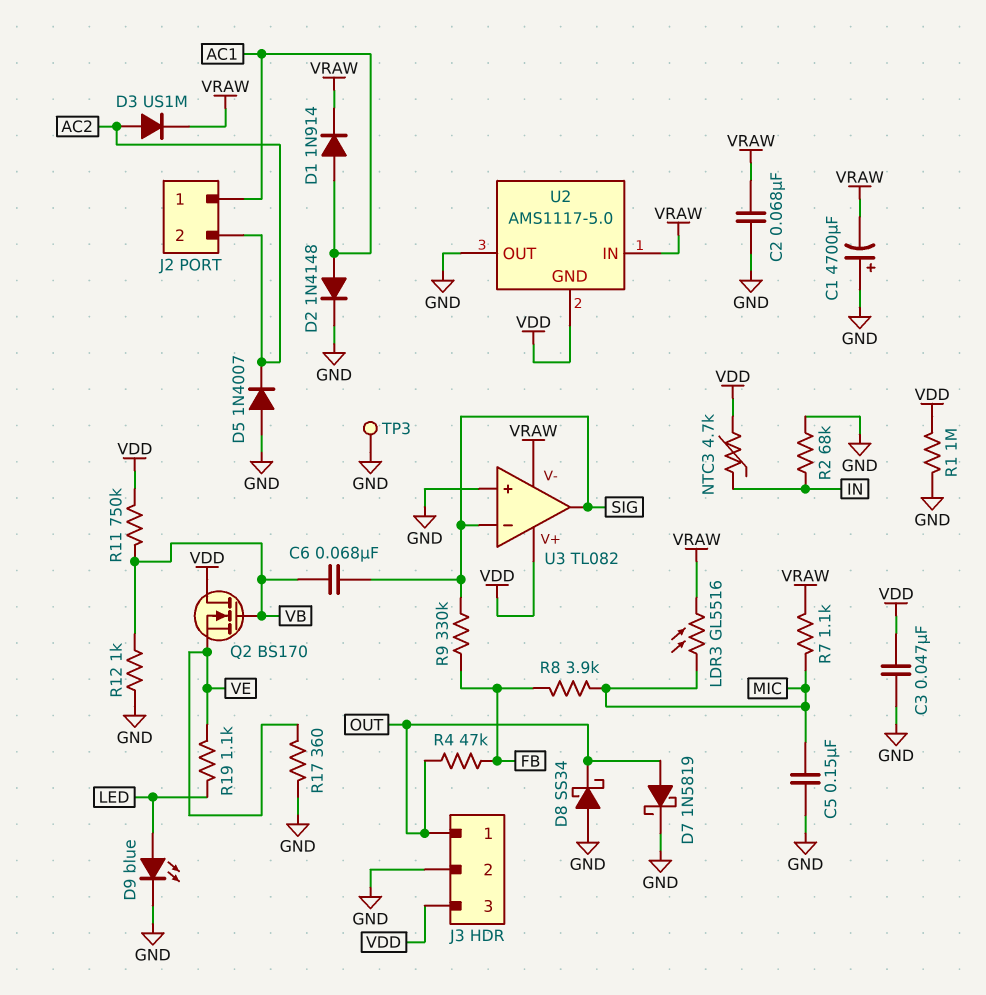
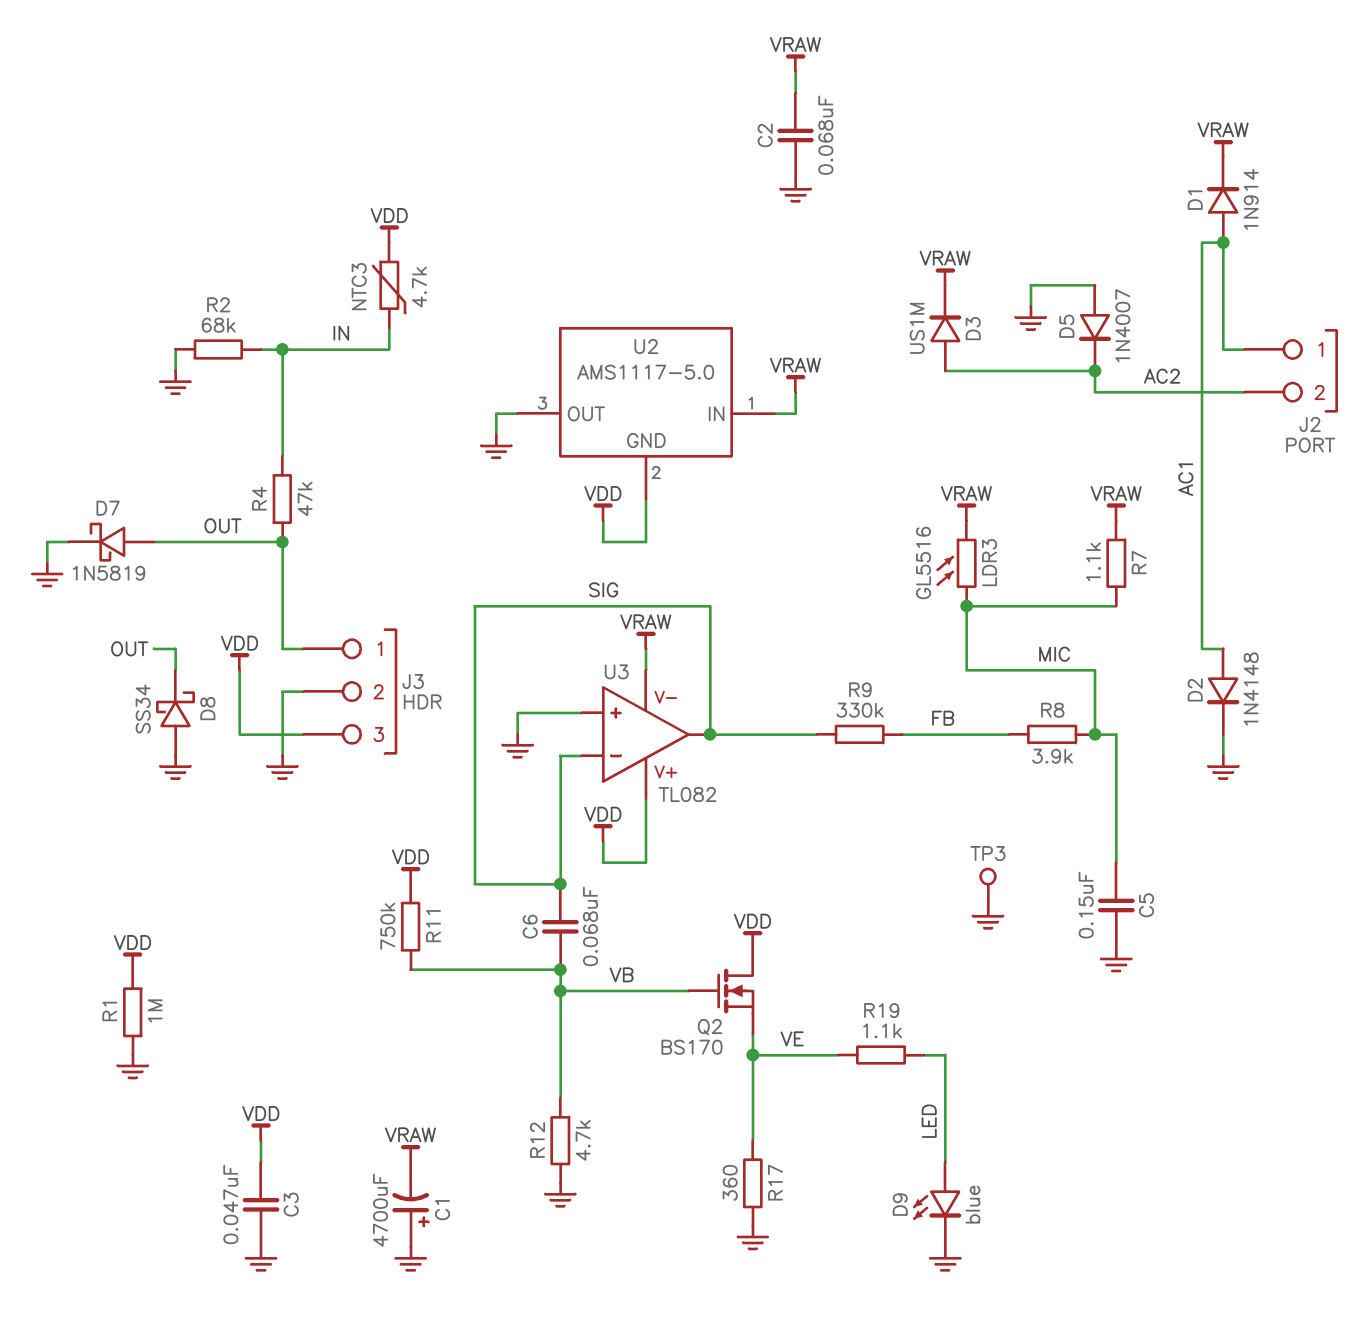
R4: 47k (FB, OUT) -> 47k (IN, OUT)
R12: 1k (GND, VB) -> 4.7k (GND, VB)

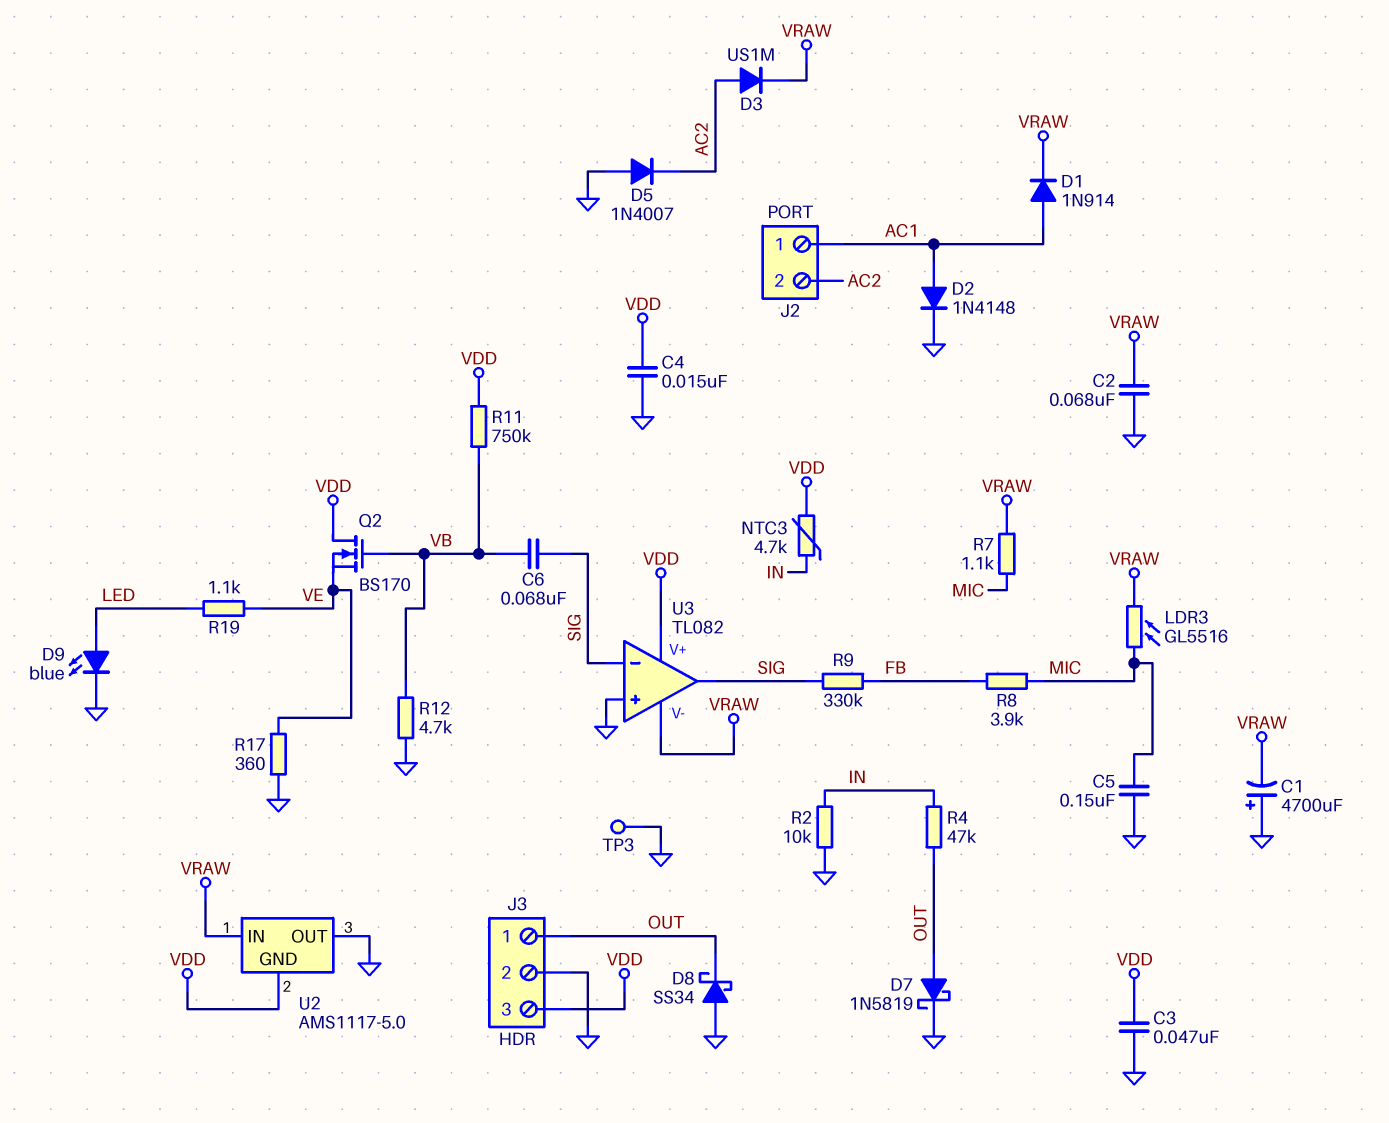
C4: none -> 15nF (GND, VDD)
R1: 1M (GND, VDD) -> none
R2: 68k (GND, IN) -> 10k (GND, IN)

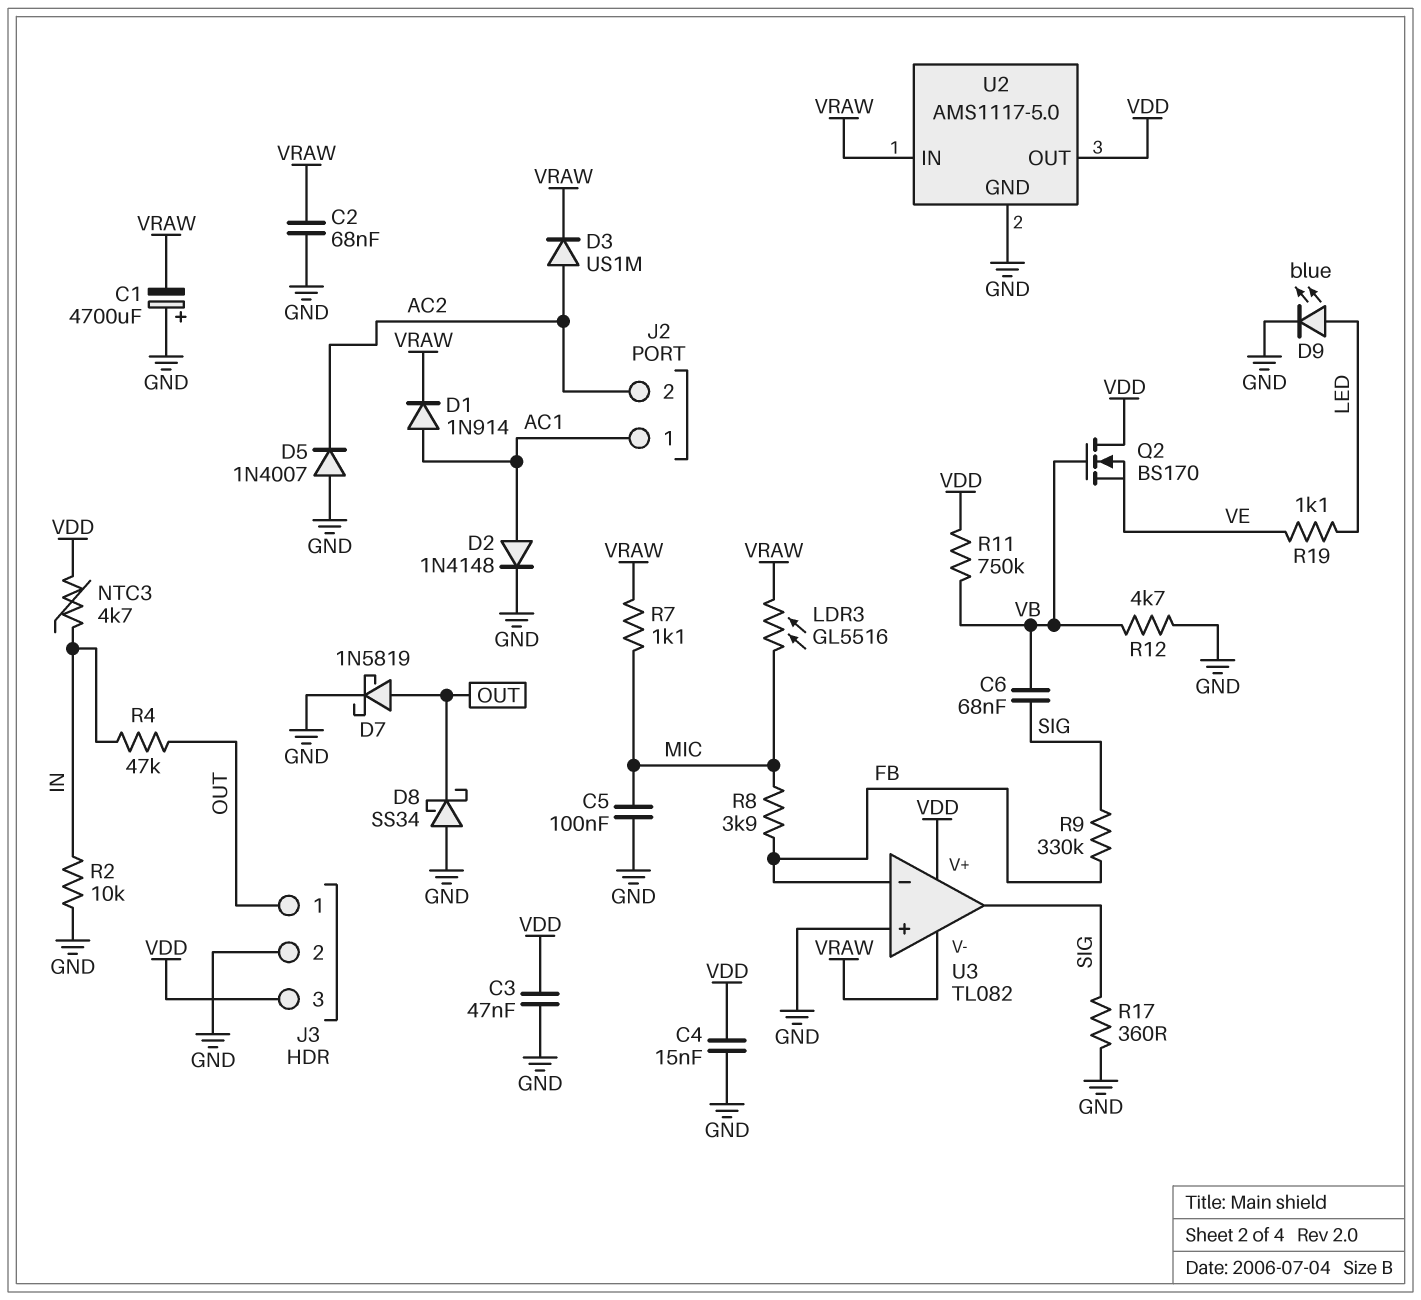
C5: 150nF (GND, MIC) -> 100nF (GND, MIC)
R17: 360 (GND, VE) -> 360 (GND, SIG)
TP3: test point (GND) -> none
U2 pin GND: VDD -> GND
U2 pin OUT: GND -> VDD
U3 pin in-: SIG -> FB

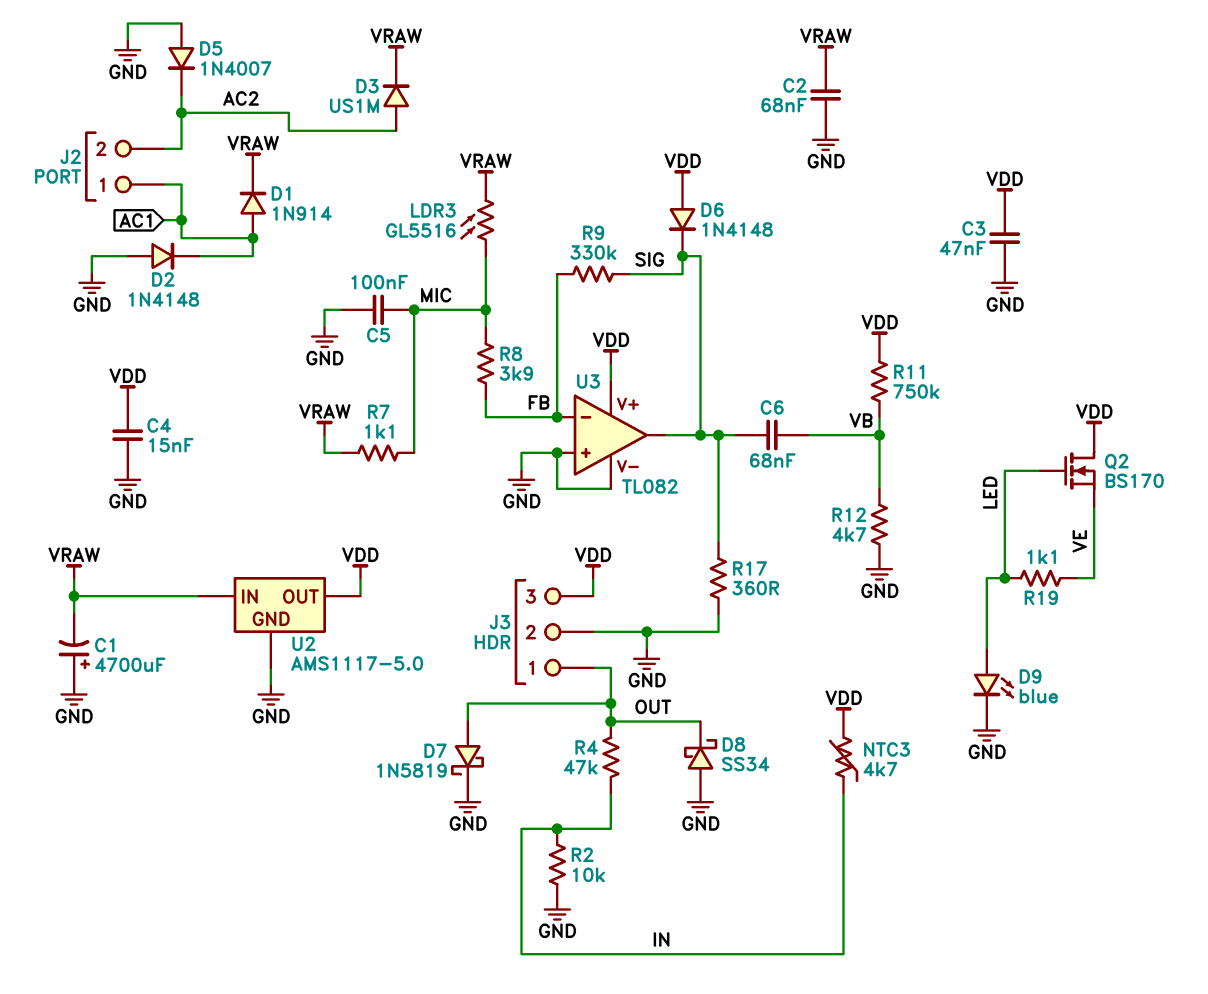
D2: diode 1N4148 (A AC1, K GND) -> diode 1N4148 (A GND, K AC1)
D6: none -> diode 1N4148 (A VDD, K SIG)
Q2: NMOS BS170 (G VB, D VDD, S VE) -> NMOS BS170 (G LED, D VDD, S VE)
U3 pin V-: VRAW -> GND

